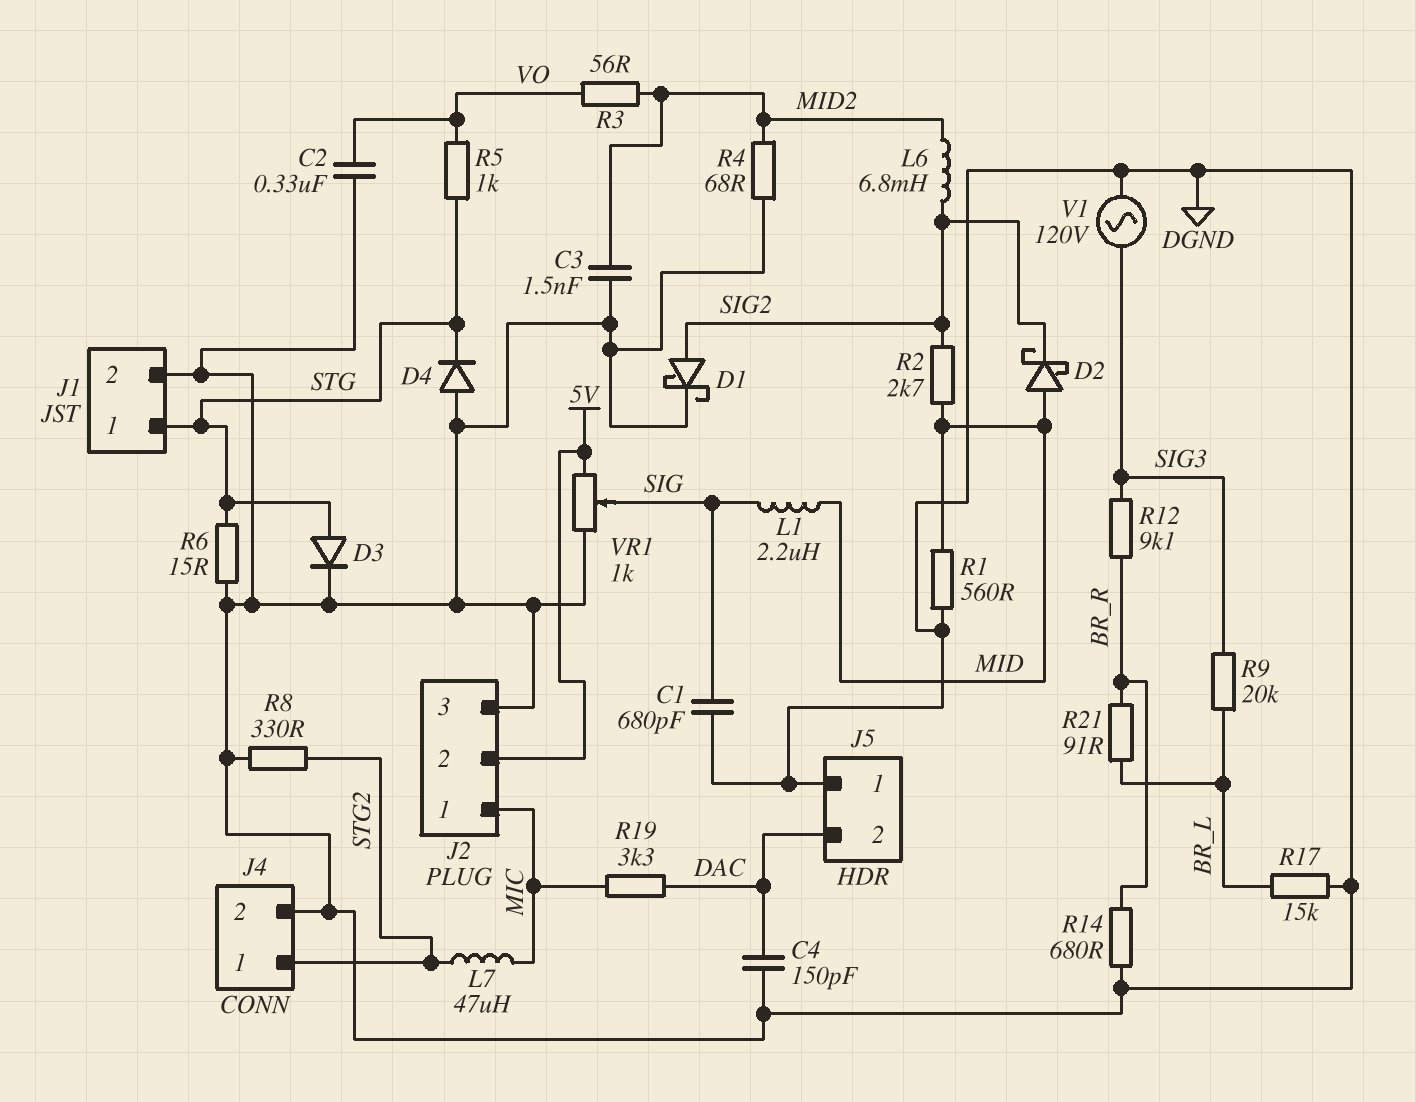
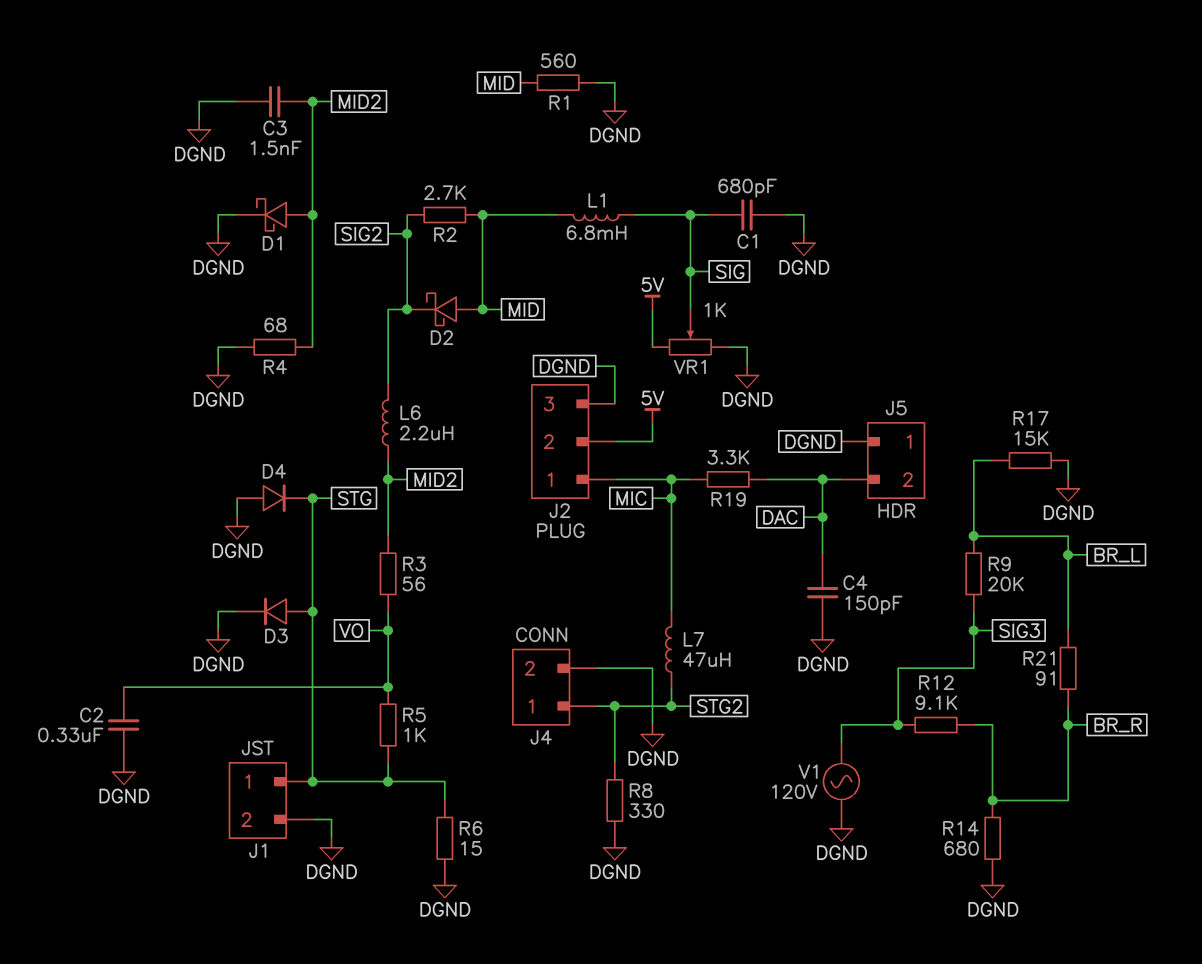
D1: schottky (A SIG2, K DGND) -> schottky (A MID2, K DGND)
L1: 2.2uH (MID, SIG) -> 6.8mH (MID, SIG)
L6: 6.8mH (MID2, SIG2) -> 2.2uH (MID2, SIG2)

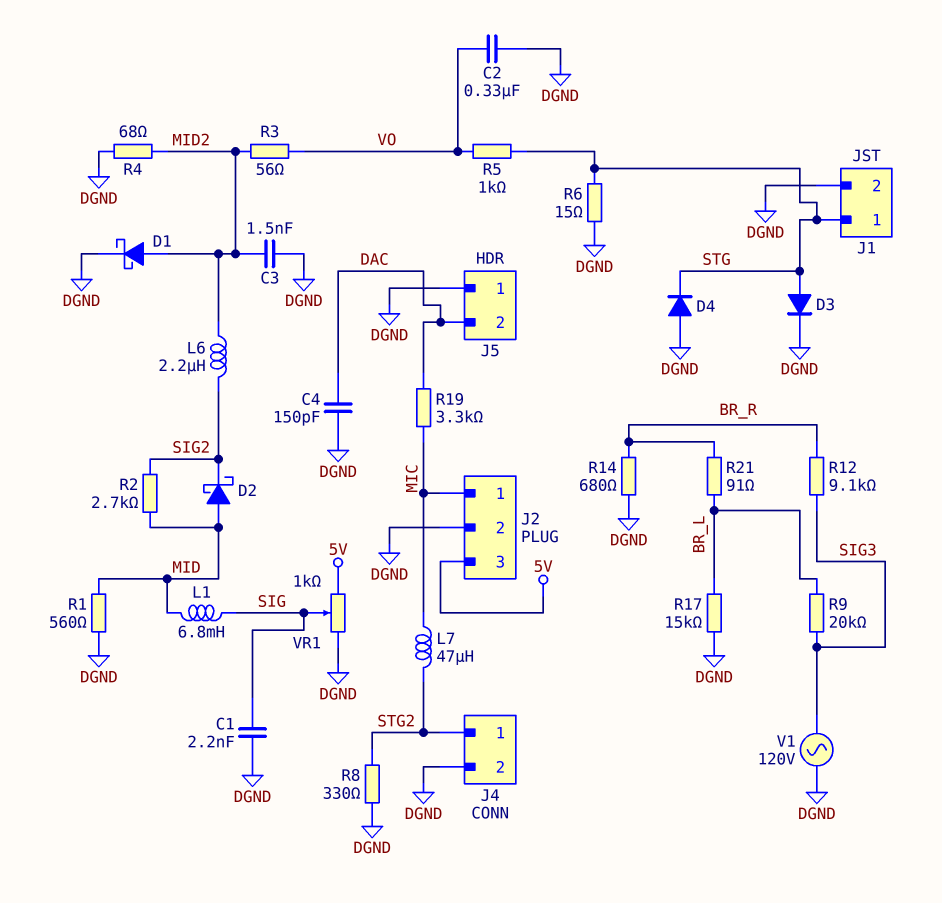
C1: 680pF (DGND, SIG) -> 2.2nF (DGND, SIG)
J2 pin 2: 5V -> DGND
J2 pin 3: DGND -> 5V

